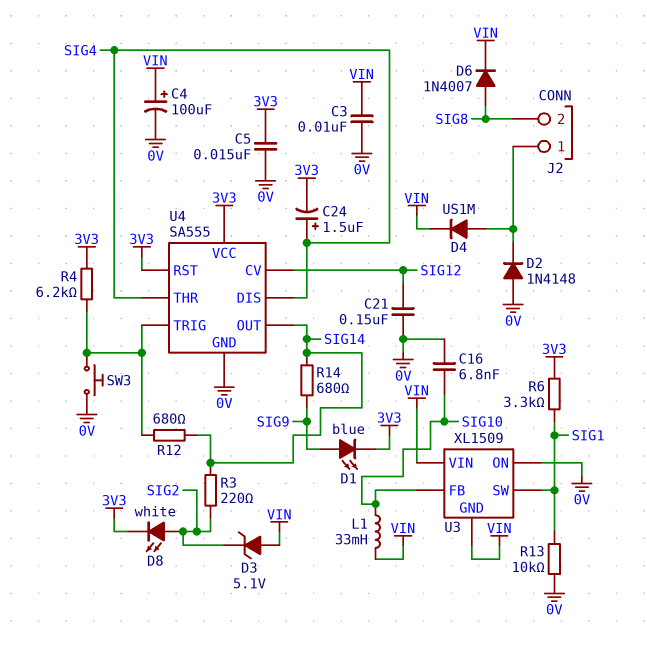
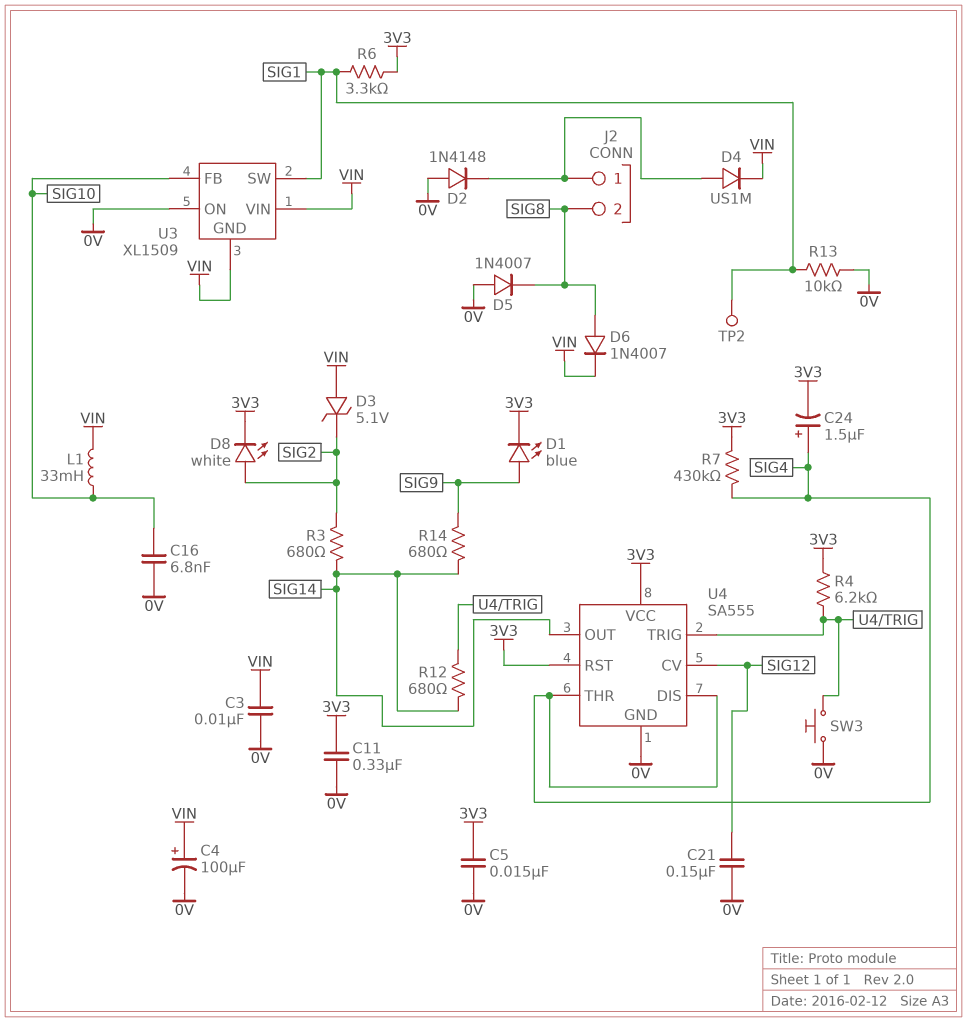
C11: none -> 330nF (0V, 3V3)
D5: none -> diode 1N4007 (A 0V, K SIG8)
R3: 220 (SIG2, SIG14) -> 680 (SIG2, SIG14)
R7: none -> 430k (3V3, SIG4)
TP2: none -> test point (SIG1)

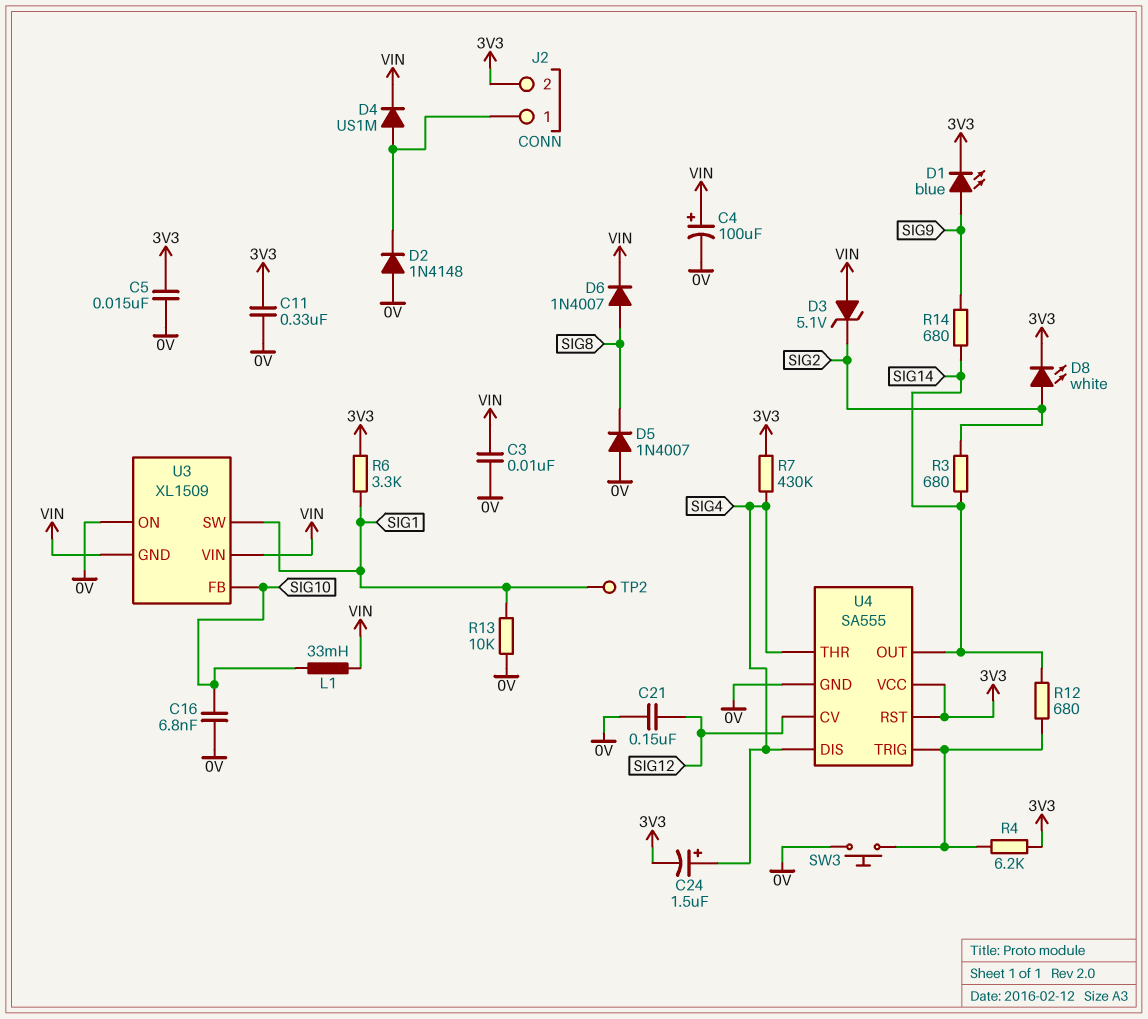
J2 pin 2: SIG8 -> 3V3

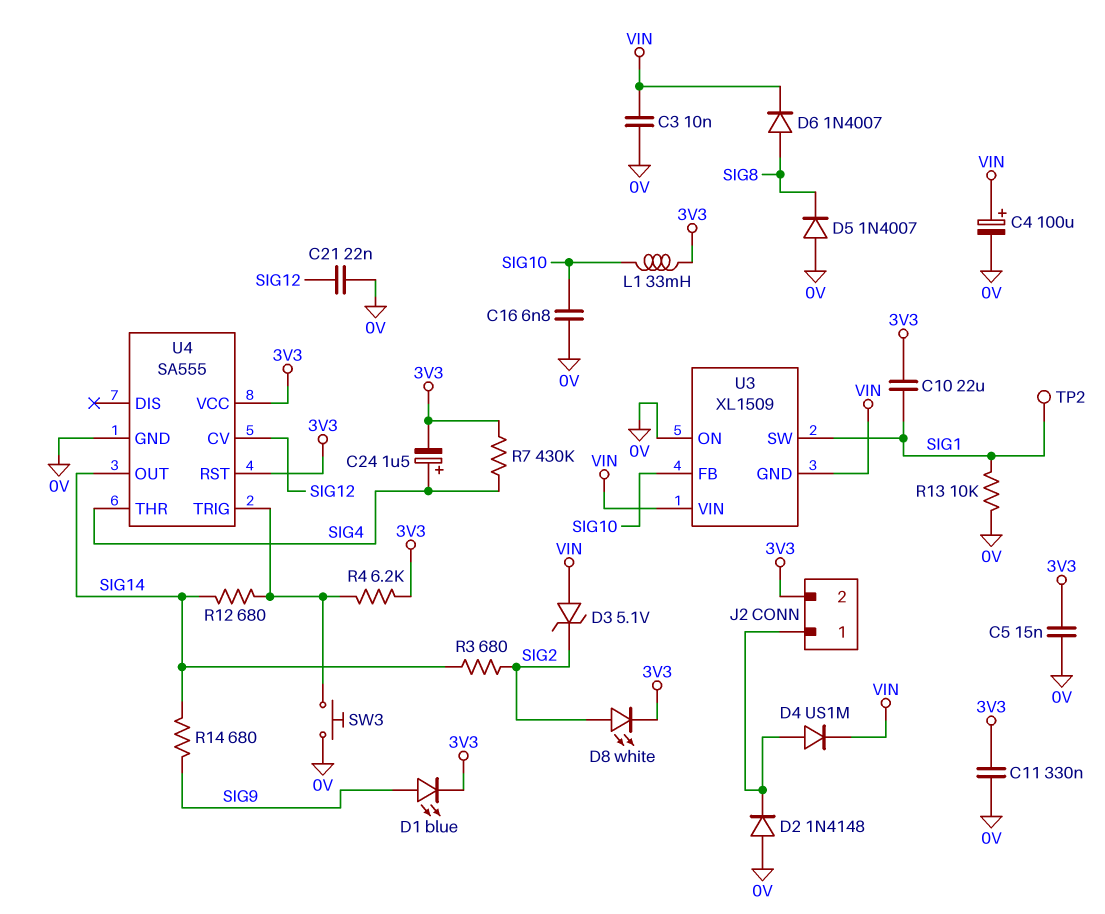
C10: none -> 22uF (3V3, SIG1)
C21: 150nF (0V, SIG12) -> 22nF (0V, SIG12)
L1: 33mH (SIG10, VIN) -> 33mH (3V3, SIG10)
R6: 3.3k (3V3, SIG1) -> none
U4 pin DIS: SIG4 -> none

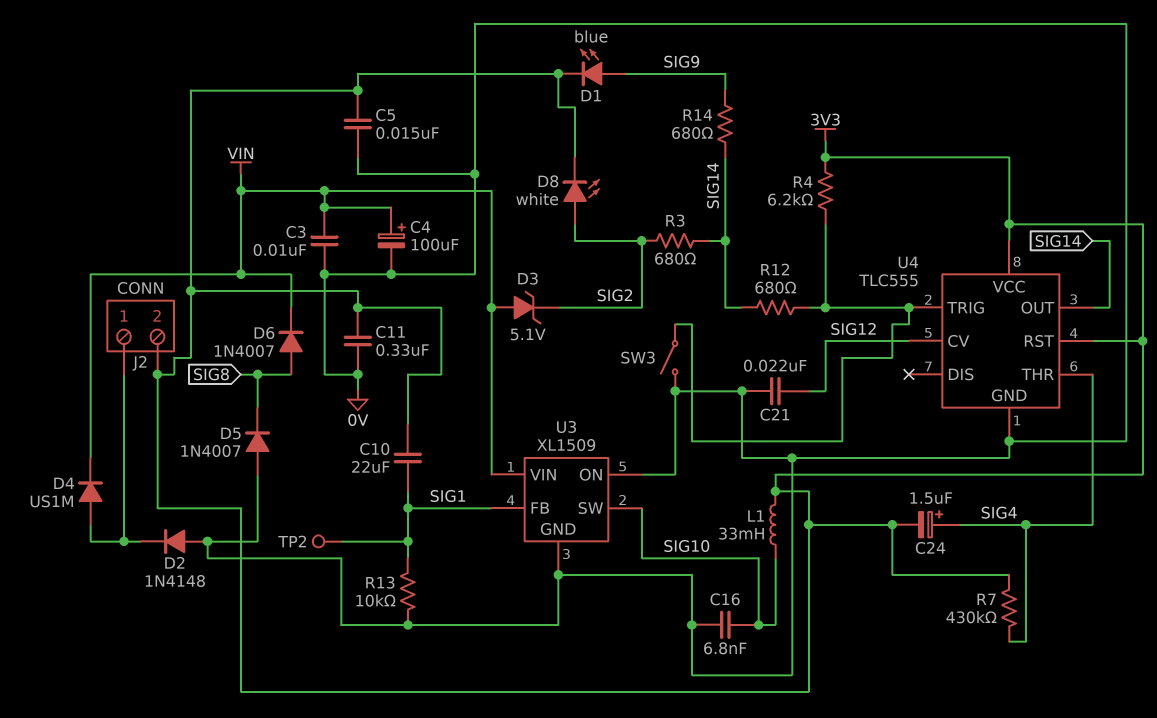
SW3: button (0V, U4/TRIG) -> switch (0V, U4/TRIG)
U3 pin FB: SIG10 -> SIG1
U3 pin GND: VIN -> 0V
U3 pin SW: SIG1 -> SIG10
U4: SA555 -> TLC555

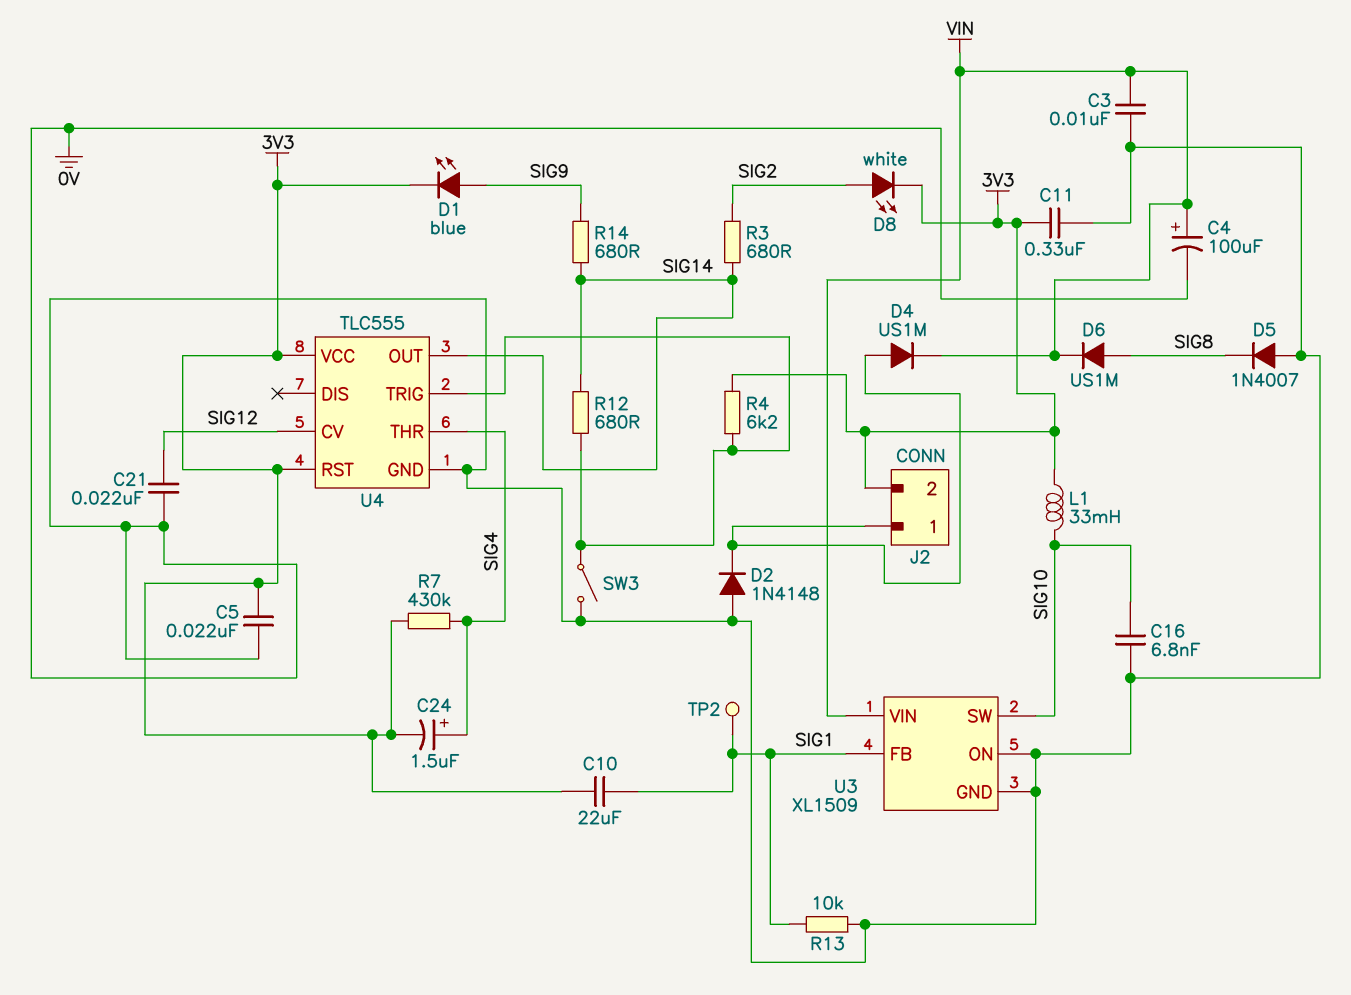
C5: 15nF (0V, 3V3) -> 22nF (0V, 3V3)
D3: zener 5.1V (A VIN, K SIG2) -> none
D6: diode 1N4007 (A SIG8, K VIN) -> diode US1M (A SIG8, K VIN)

